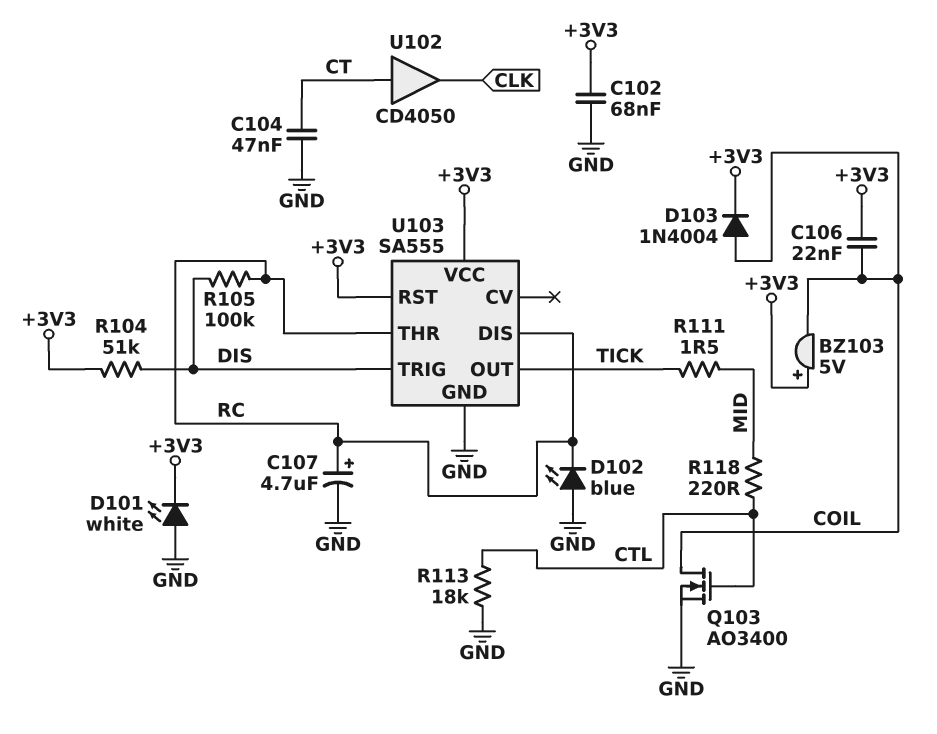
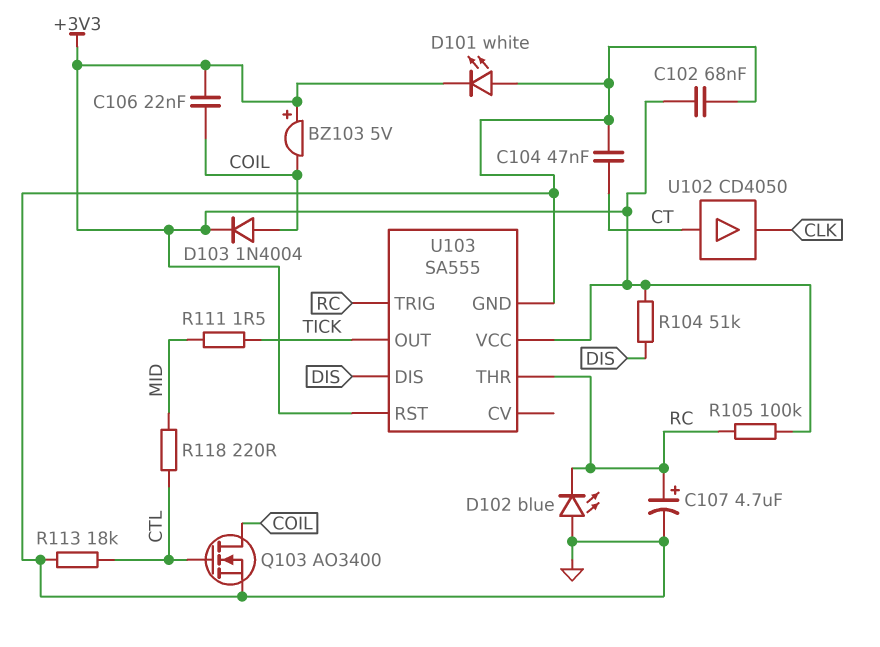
R105: 100k (DIS, RC) -> 100k (+3V3, RC)
U103 pin DIS: RC -> DIS
U103 pin TRIG: DIS -> RC

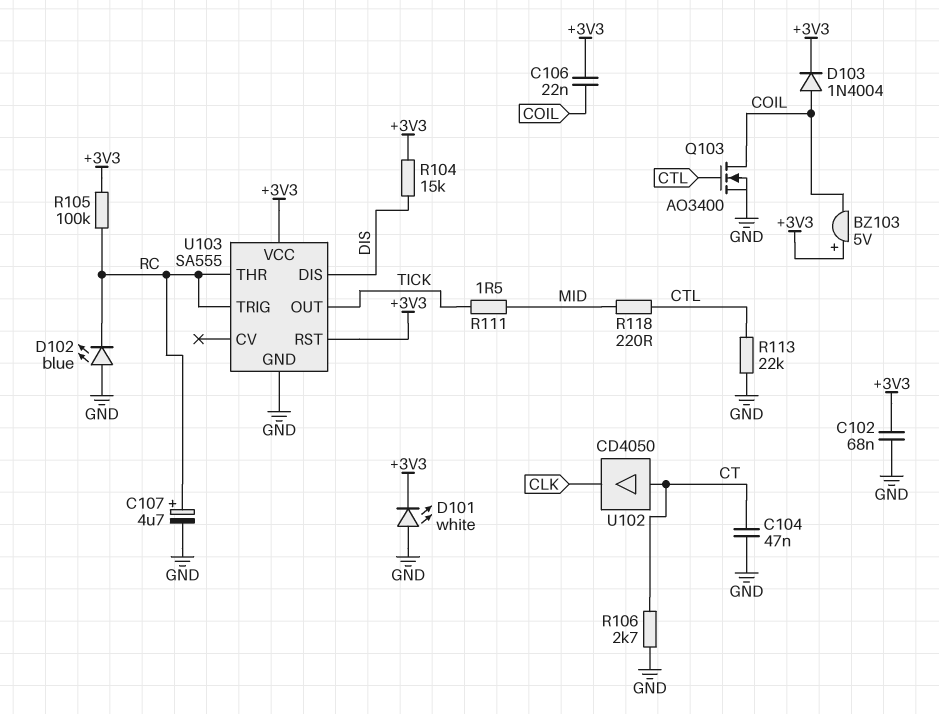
R104: 51k (+3V3, DIS) -> 15k (+3V3, DIS)
R106: none -> 2.7k (CT, GND)
R113: 18k (CTL, GND) -> 22k (CTL, GND)

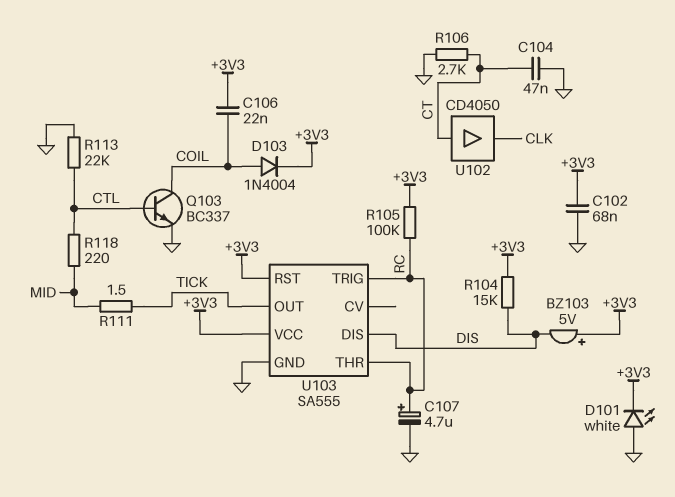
BZ103: buzzer 5V (plus +3V3, minus COIL) -> buzzer 5V (plus +3V3, minus DIS)
D102: LED blue (A GND, K RC) -> none
Q103: NMOS AO3400 (G CTL, D COIL, S GND) -> NPN BC337 (B CTL, C COIL, E GND)

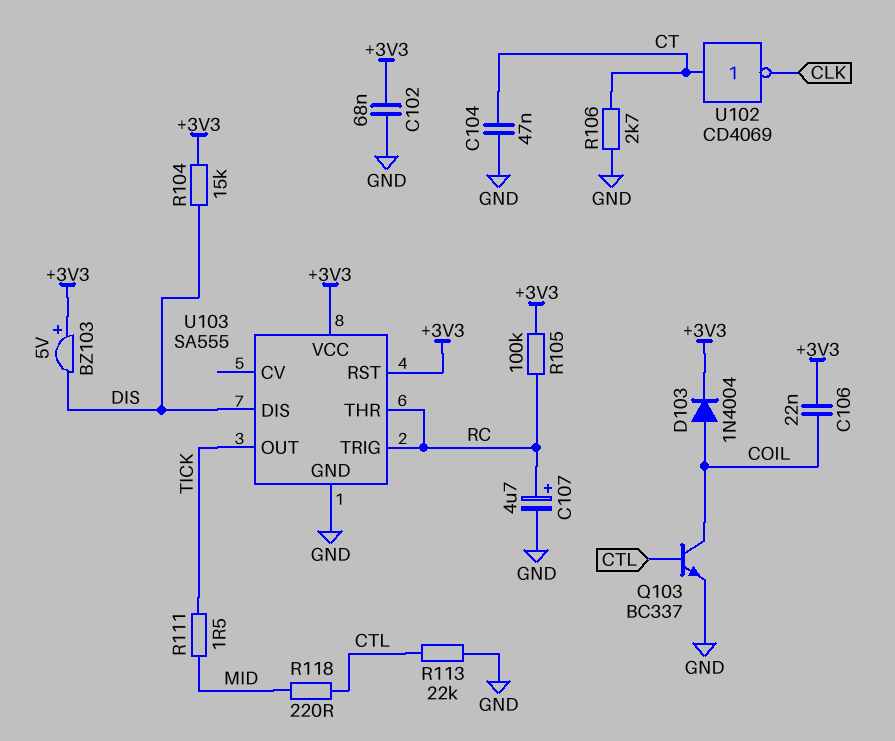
D101: LED white (A GND, K +3V3) -> none
U102: buffer CD4050 (in CT, out CLK) -> NOT CD4069 (in CT, out CLK)

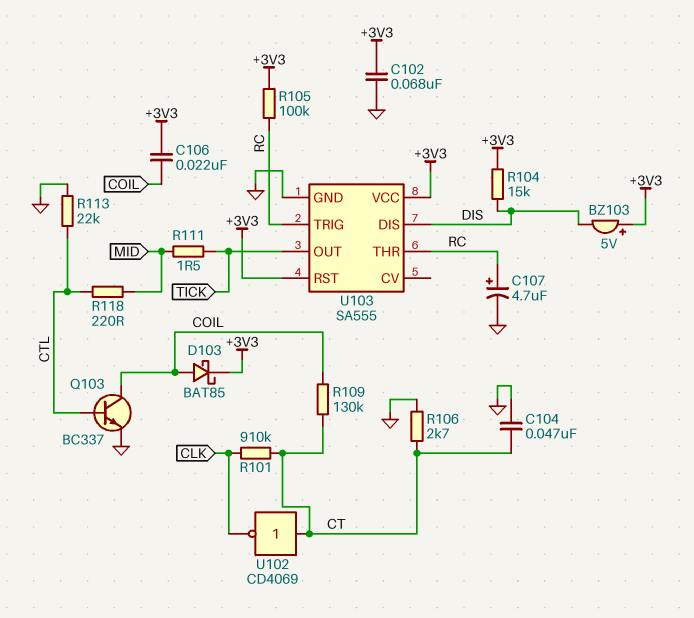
D103: diode 1N4004 (A COIL, K +3V3) -> schottky BAT85 (A COIL, K +3V3)
R101: none -> 910k (CLK, CT)
R109: none -> 130k (COIL, CT)

